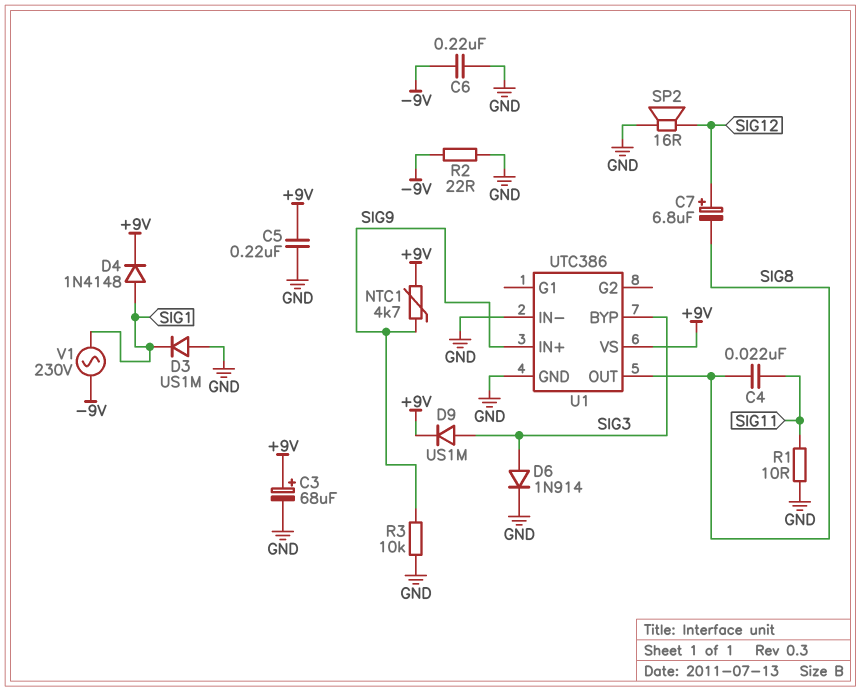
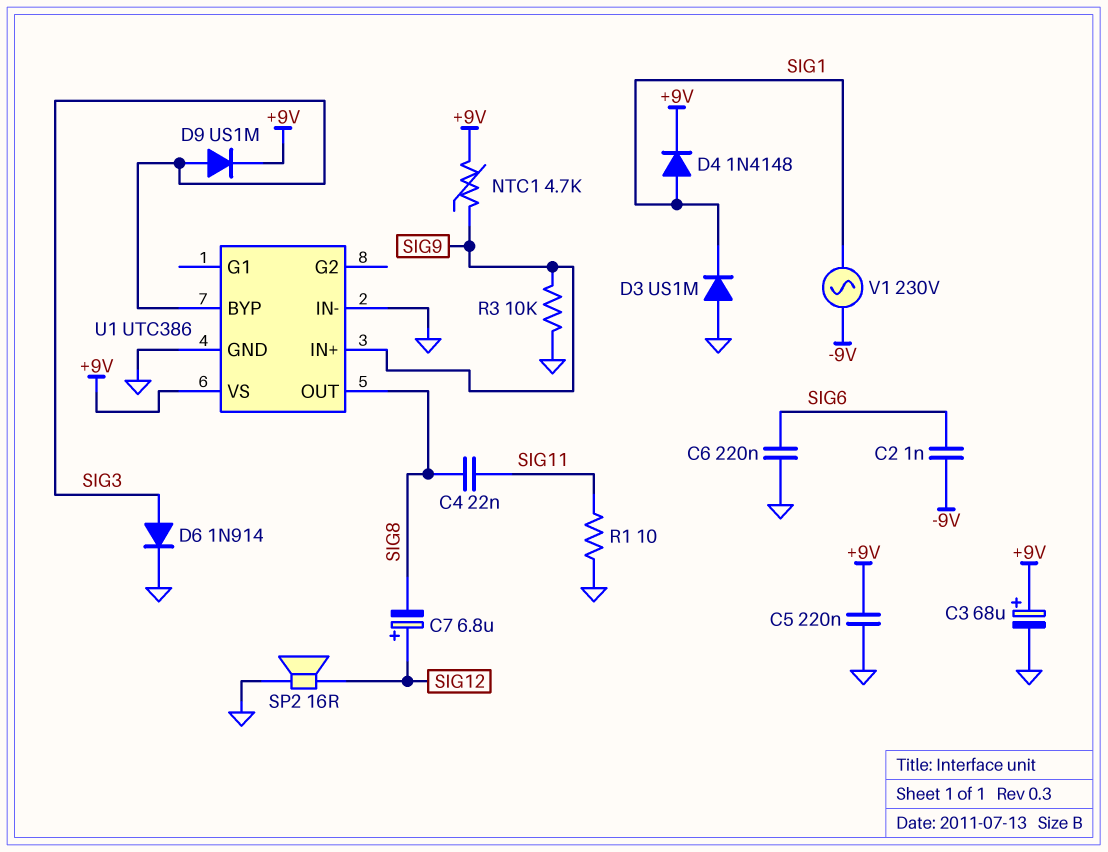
C2: none -> 1nF (-9V, SIG6)
C6: 220nF (-9V, GND) -> 220nF (GND, SIG6)
R2: 22 (-9V, GND) -> none

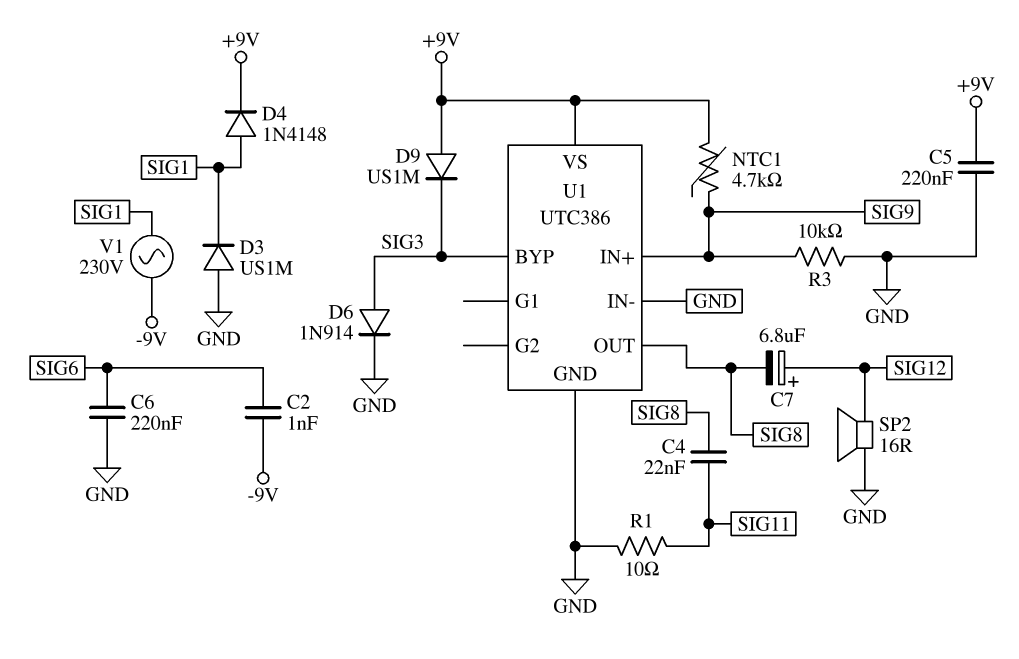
C3: 68uF (plus +9V, minus GND) -> none
D9: diode US1M (A SIG3, K +9V) -> diode US1M (A +9V, K SIG3)

